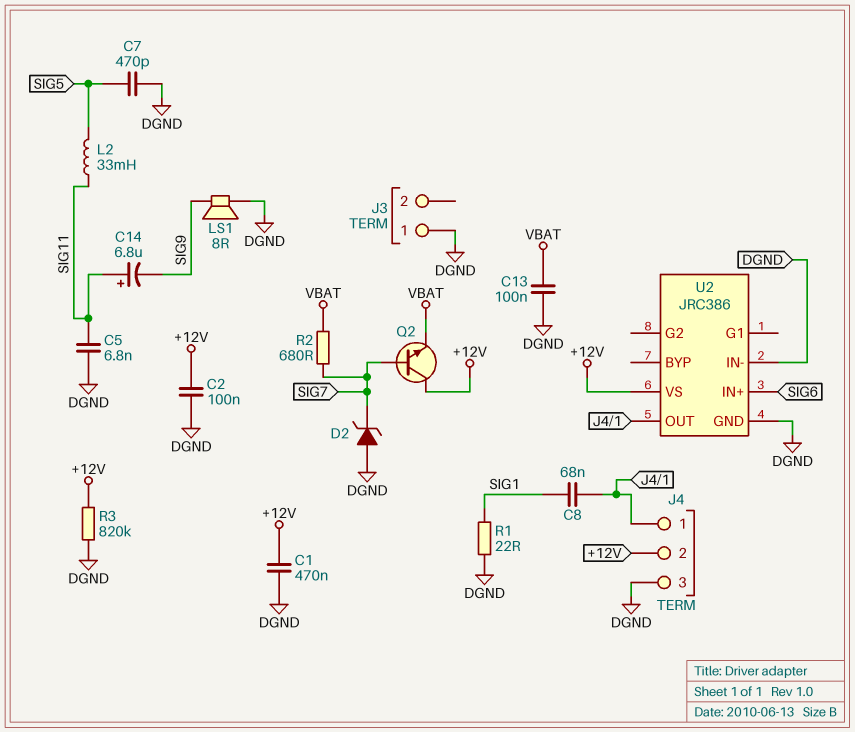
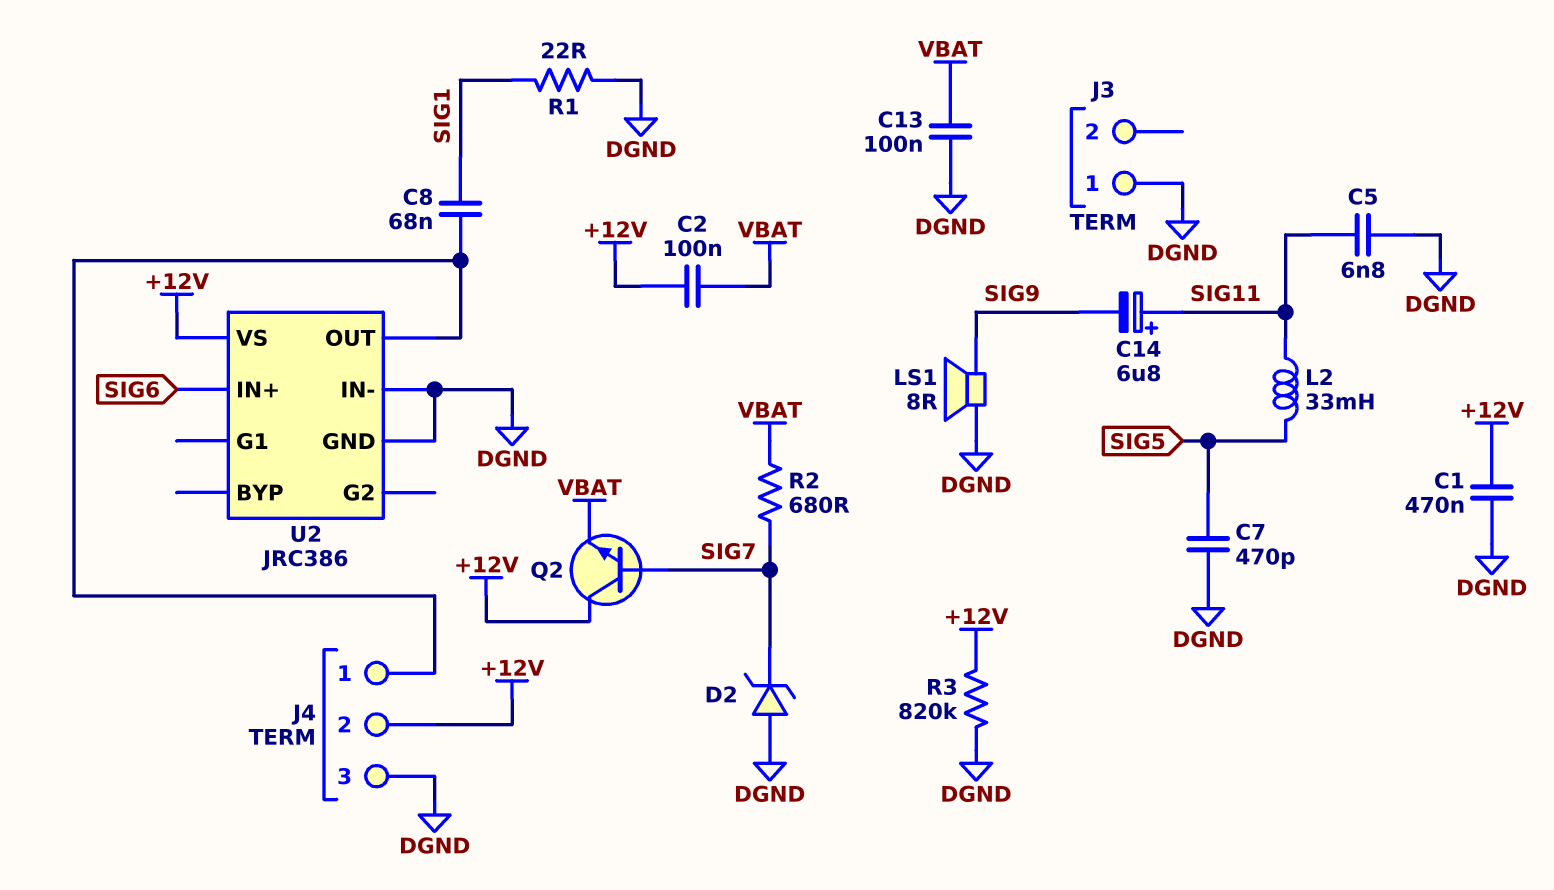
C2: 100nF (+12V, DGND) -> 100nF (+12V, VBAT)

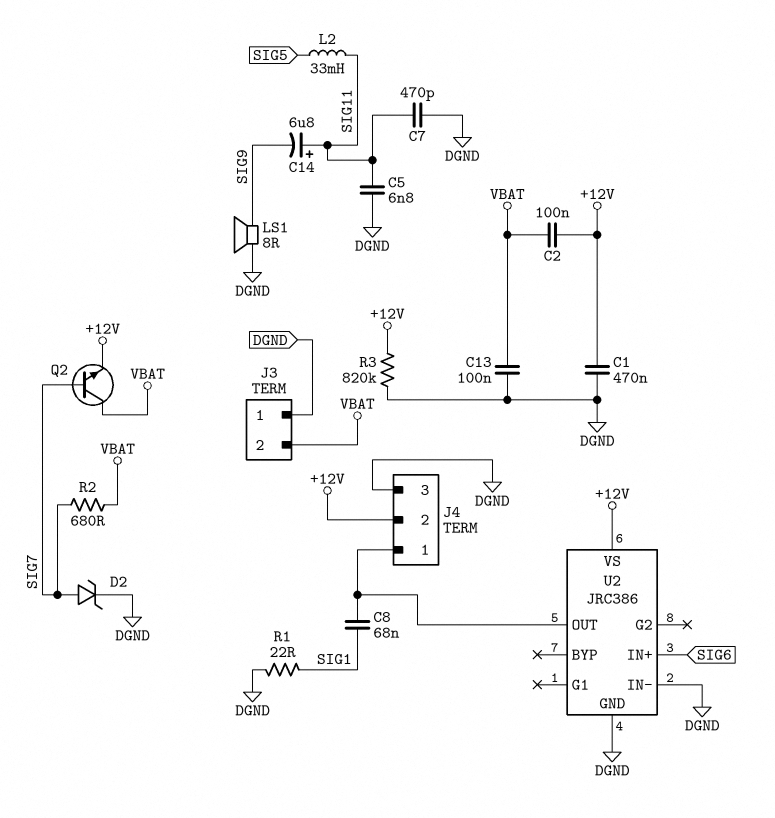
C7: 470pF (DGND, SIG5) -> 470pF (DGND, SIG11)
D2: zener (A DGND, K SIG7) -> zener (A SIG7, K DGND)
J3 pin 2: none -> VBAT
Q2: NPN (B SIG7, C +12V, E VBAT) -> NPN (B SIG7, C VBAT, E +12V)

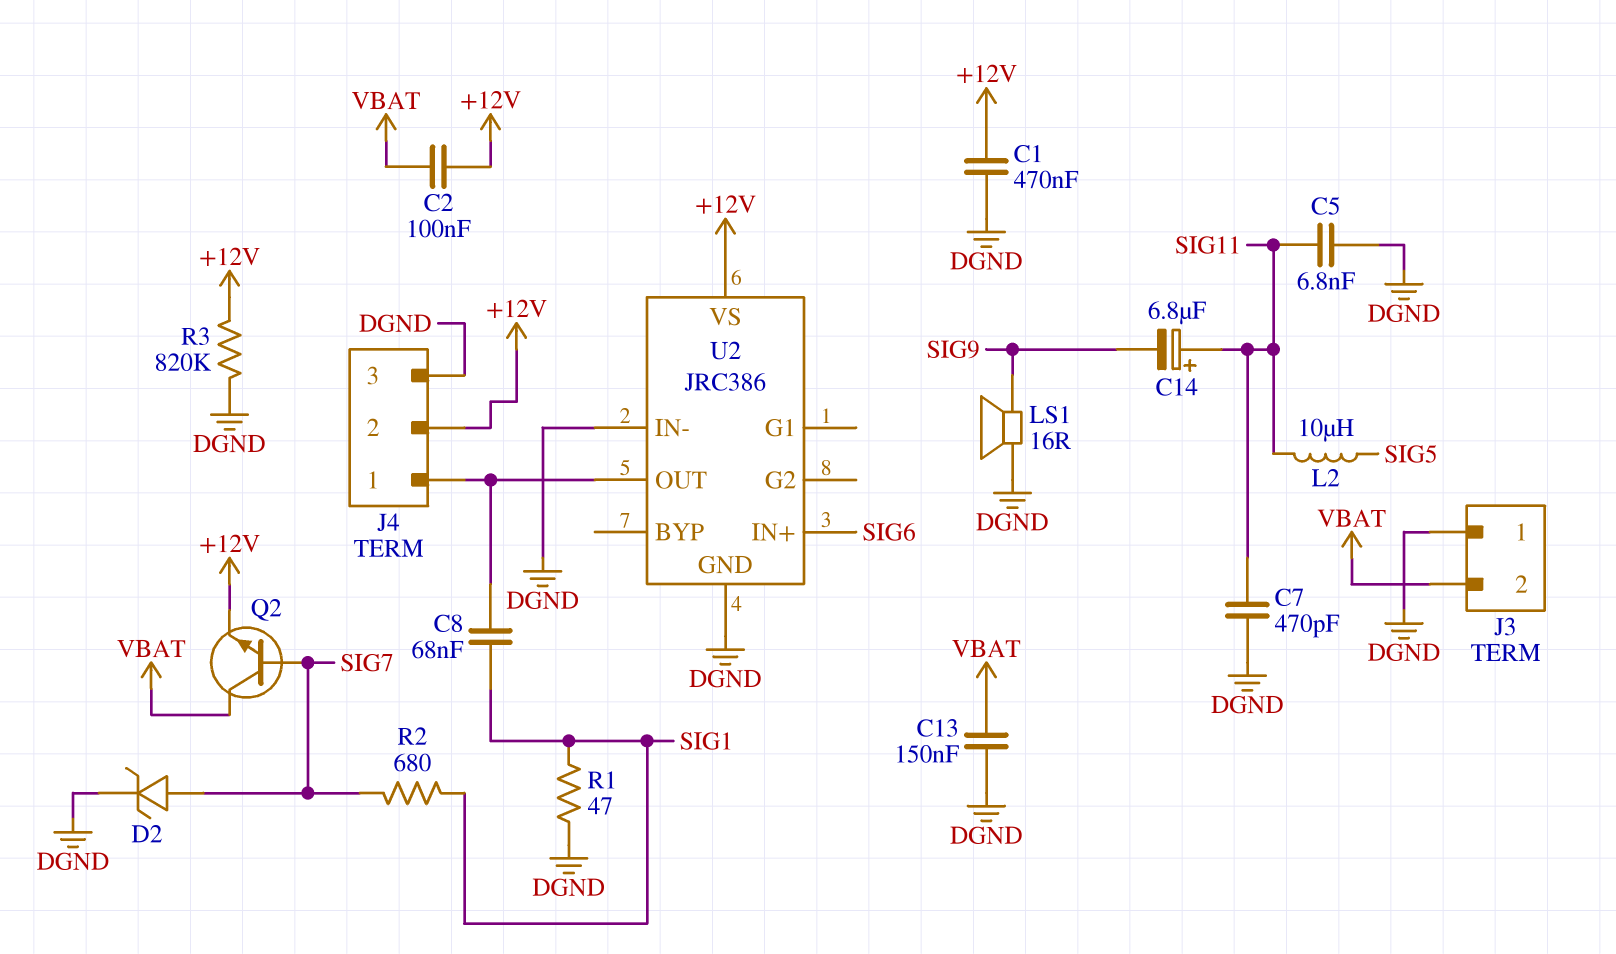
C13: 100nF (DGND, VBAT) -> 150nF (DGND, VBAT)
L2: 33mH (SIG5, SIG11) -> 10uH (SIG5, SIG11)
LS1: speaker 8R (DGND, SIG9) -> speaker 16R (DGND, SIG9)
R1: 22 (DGND, SIG1) -> 47 (DGND, SIG1)
R2: 680 (SIG7, VBAT) -> 680 (SIG1, SIG7)

